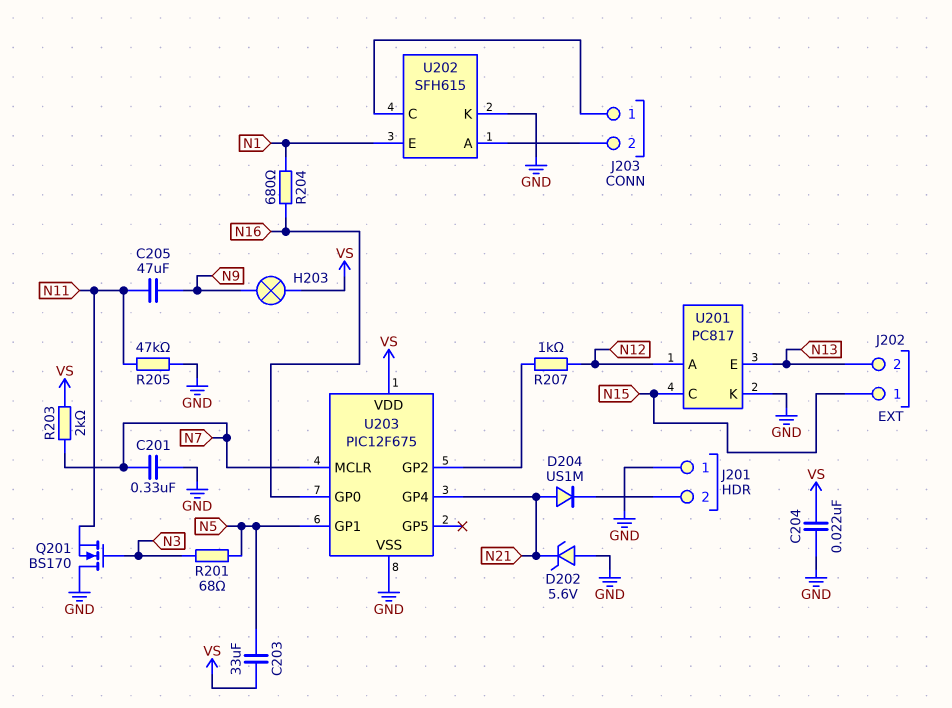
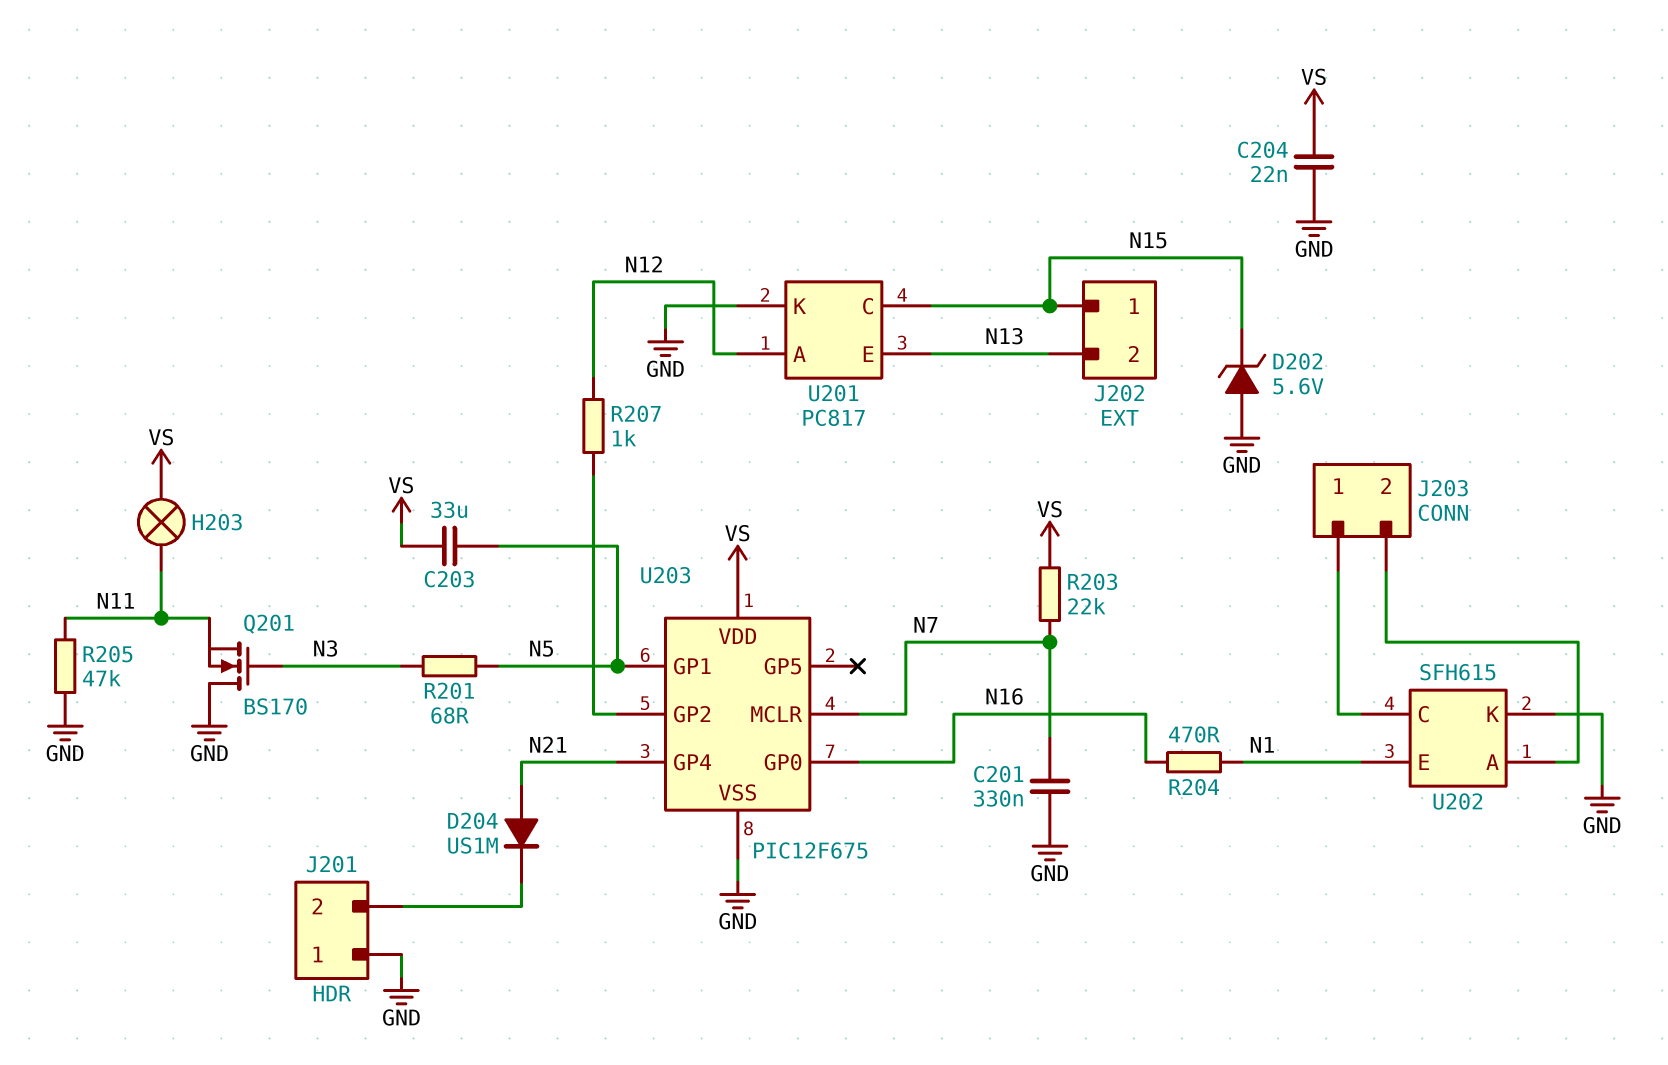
C205: 47uF (N9, N11) -> none
D202: zener 5.6V (A GND, K N21) -> zener 5.6V (A GND, K N15)
H203: lamp (N9, VS) -> lamp (N11, VS)
R203: 2k (N7, VS) -> 22k (N7, VS)
R204: 680 (N1, N16) -> 470 (N1, N16)

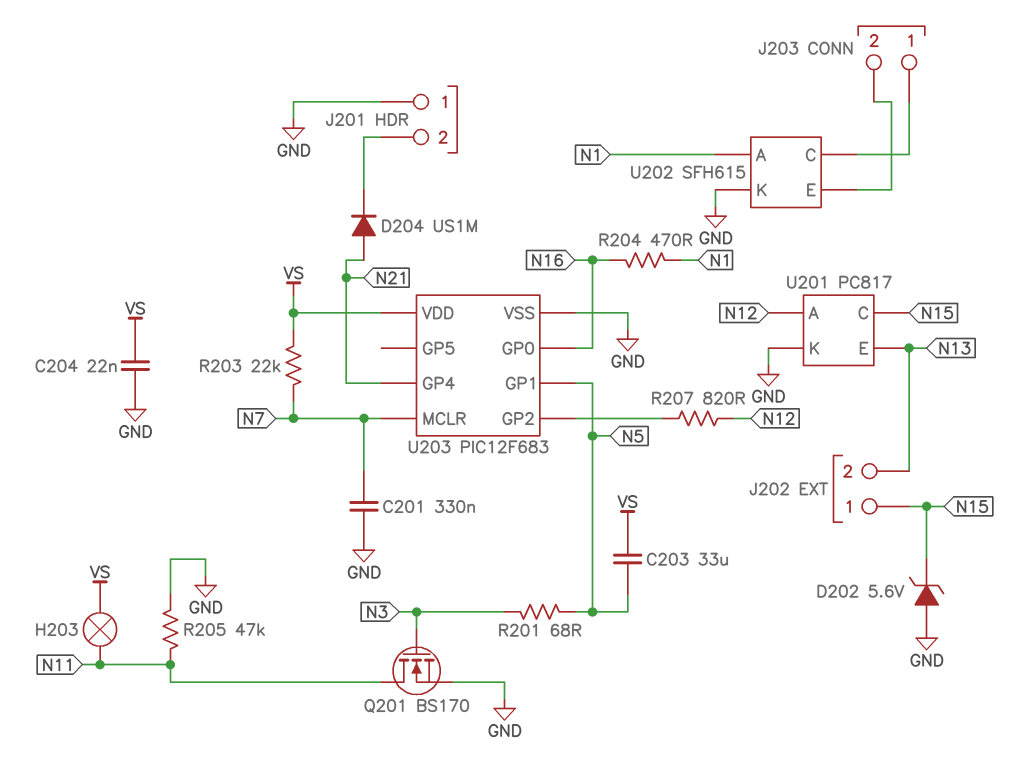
Q201: NMOS BS170 (G N3, D GND, S N11) -> NMOS BS170 (G N3, D N11, S GND)
R207: 1k (N12, U203/GP2) -> 820 (N12, U203/GP2)
U202 pin A: J203/2 -> N1
U202 pin E: N1 -> J203/2
U203: PIC12F675 -> PIC12F683

